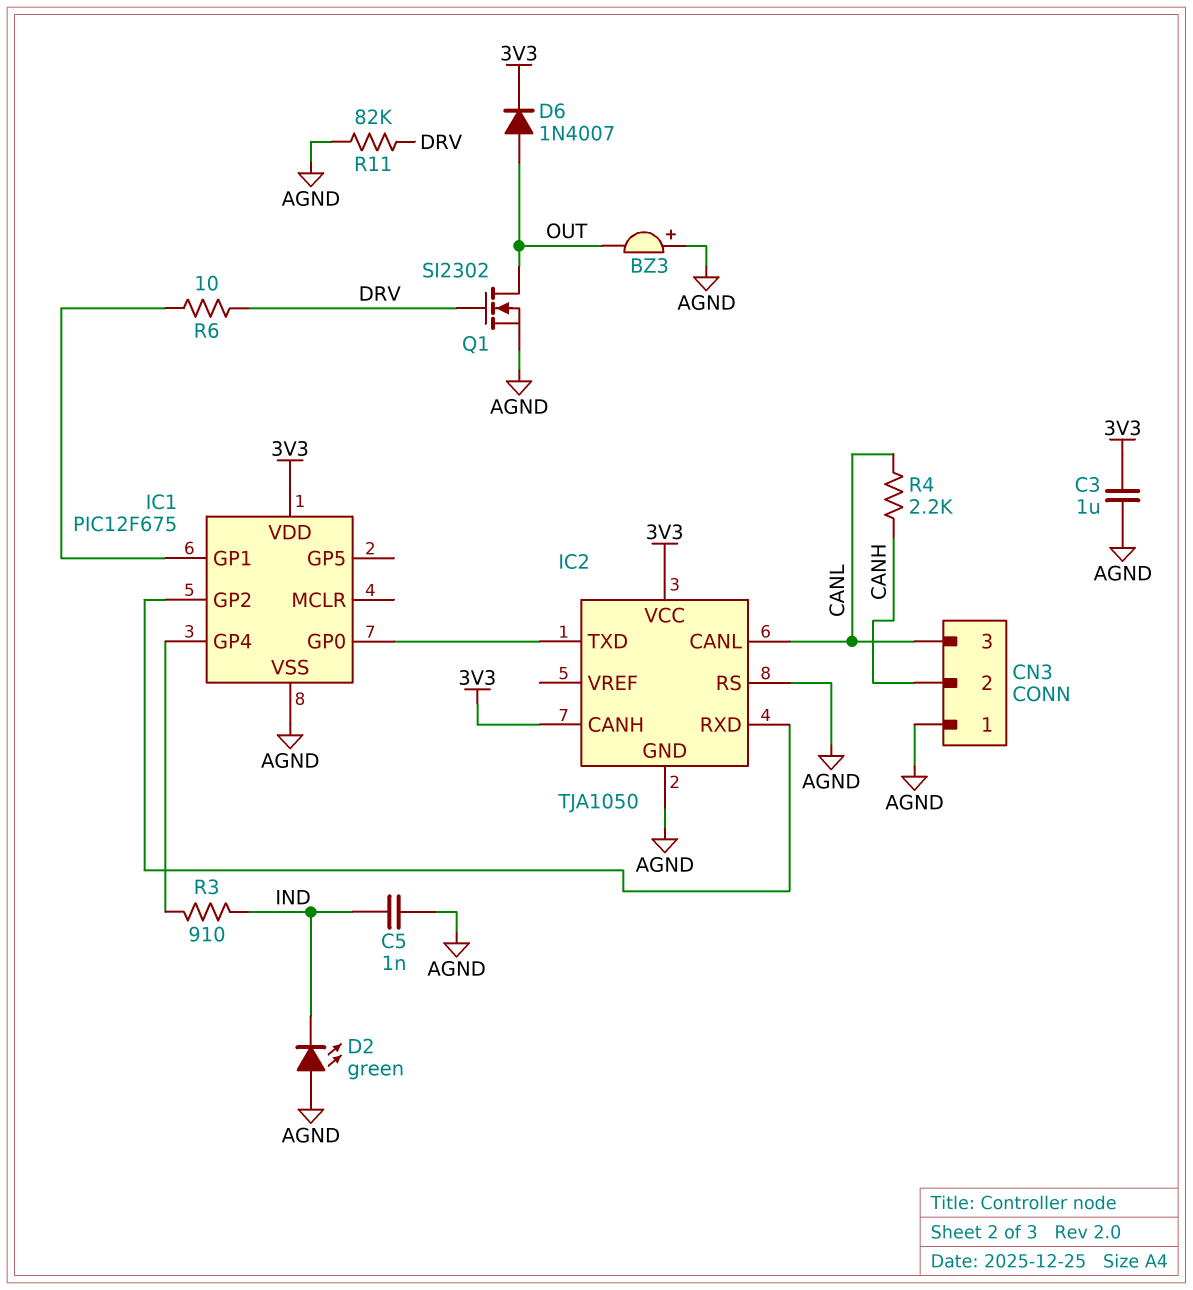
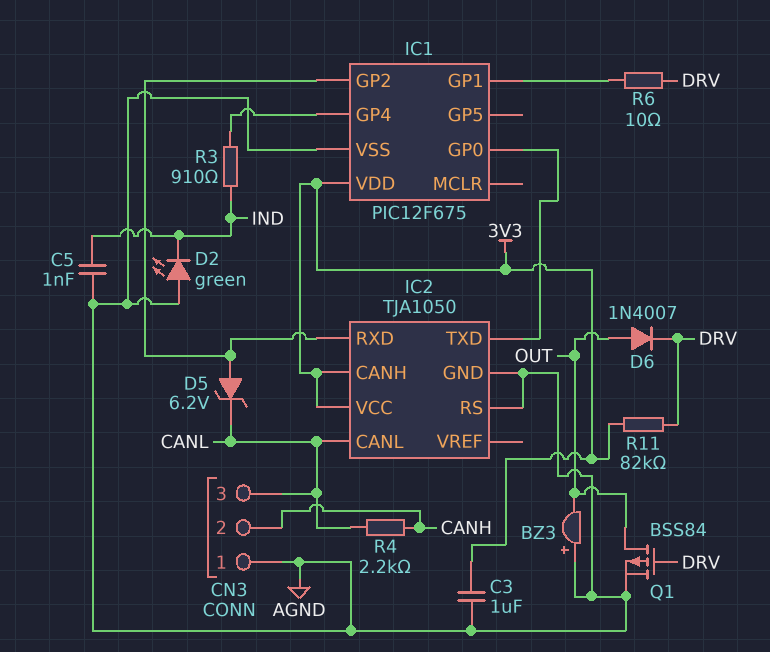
D5: none -> zener 6.2V (A IC1/GP2, K CANL)
D6: diode 1N4007 (A OUT, K 3V3) -> diode 1N4007 (A OUT, K DRV)
Q1: NMOS SI2302 (G DRV, D OUT, S AGND) -> PMOS BSS84 (G DRV, D OUT, S AGND)
R11: 82k (AGND, DRV) -> 82k (3V3, DRV)

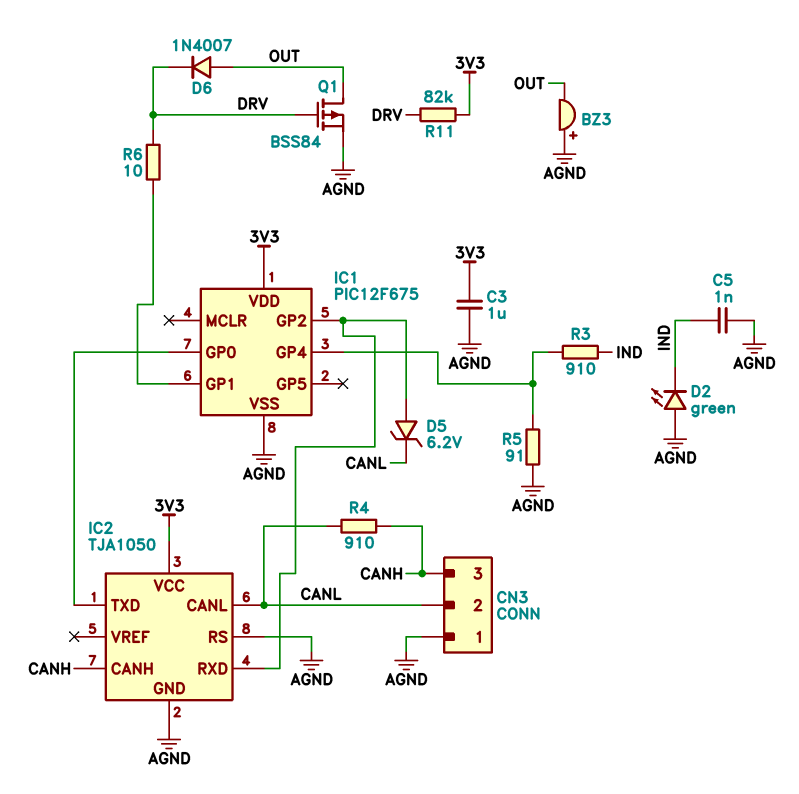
CN3 pin 2: CANH -> CANL
CN3 pin 3: CANL -> CANH
IC2 pin CANH: 3V3 -> CANH
R4: 2.2k (CANH, CANL) -> 910 (CANH, CANL)
R5: none -> 91 (AGND, IC1/GP4)

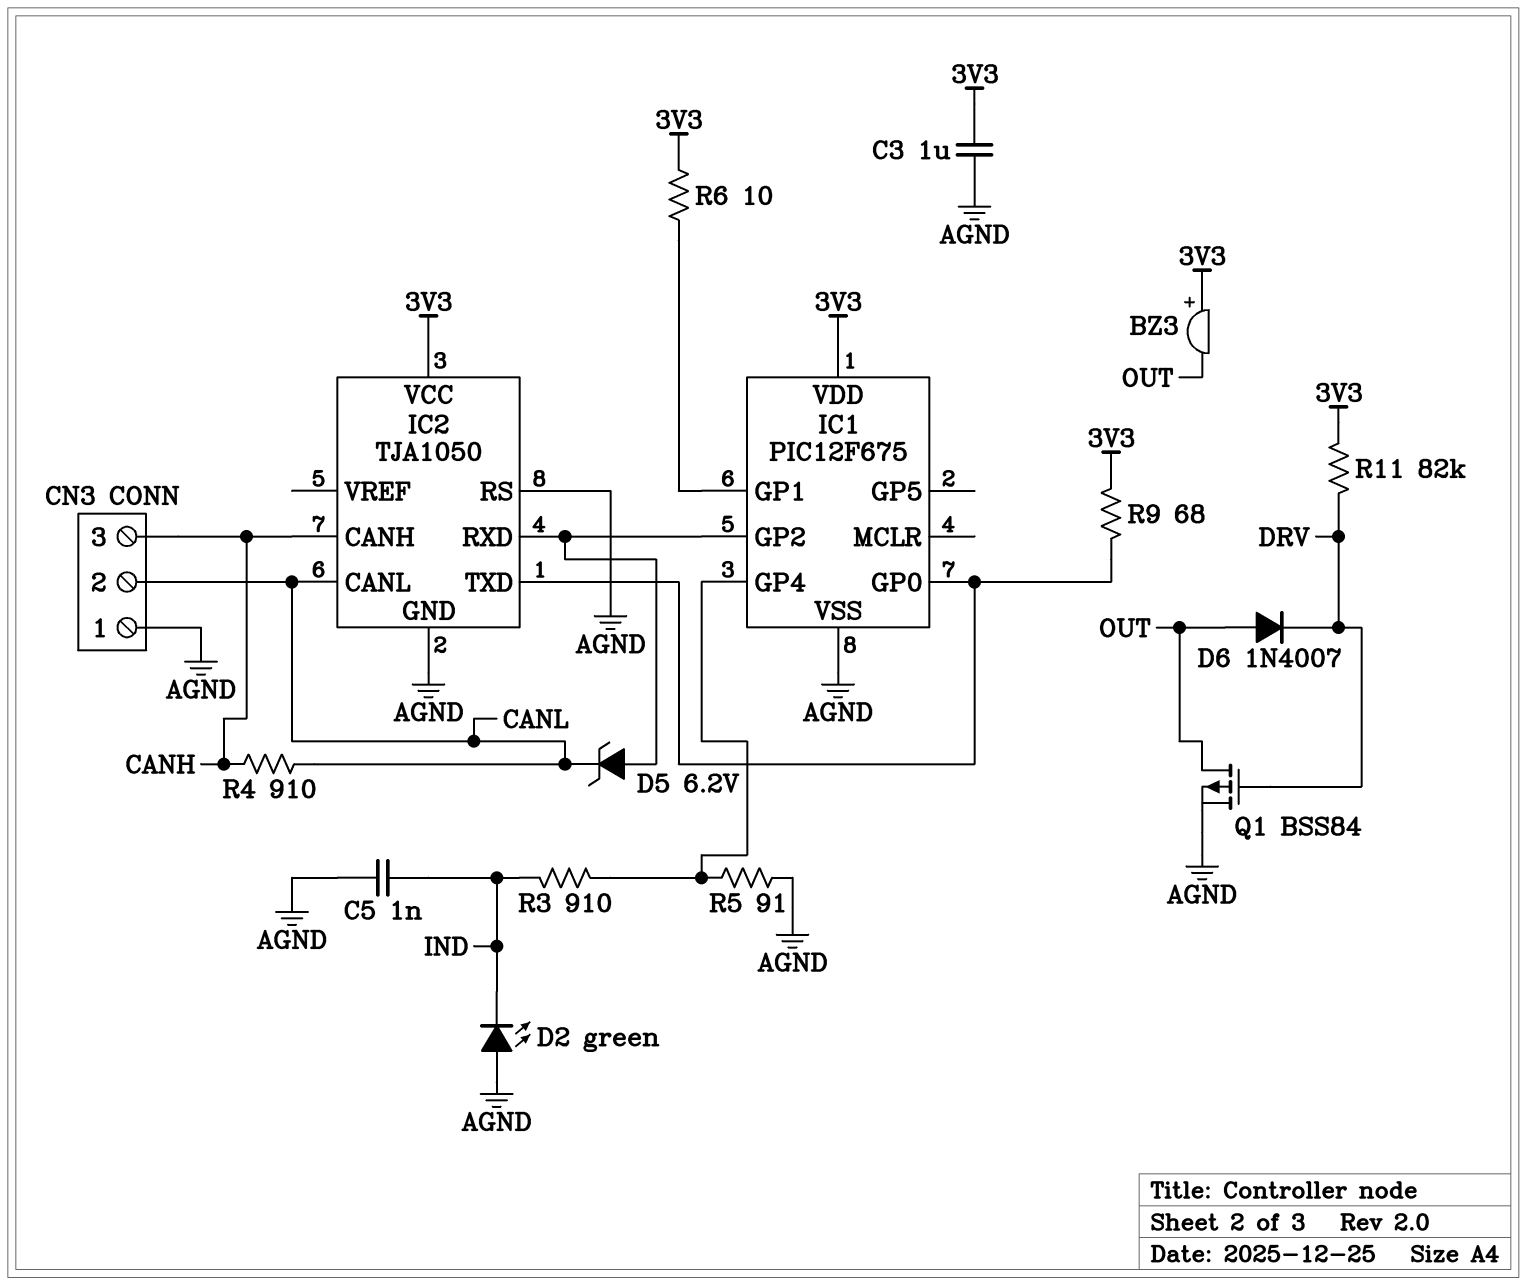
BZ3: buzzer (plus AGND, minus OUT) -> buzzer (plus 3V3, minus OUT)
R6: 10 (DRV, IC1/GP1) -> 10 (3V3, IC1/GP1)
R9: none -> 68 (3V3, IC1/GP0)

